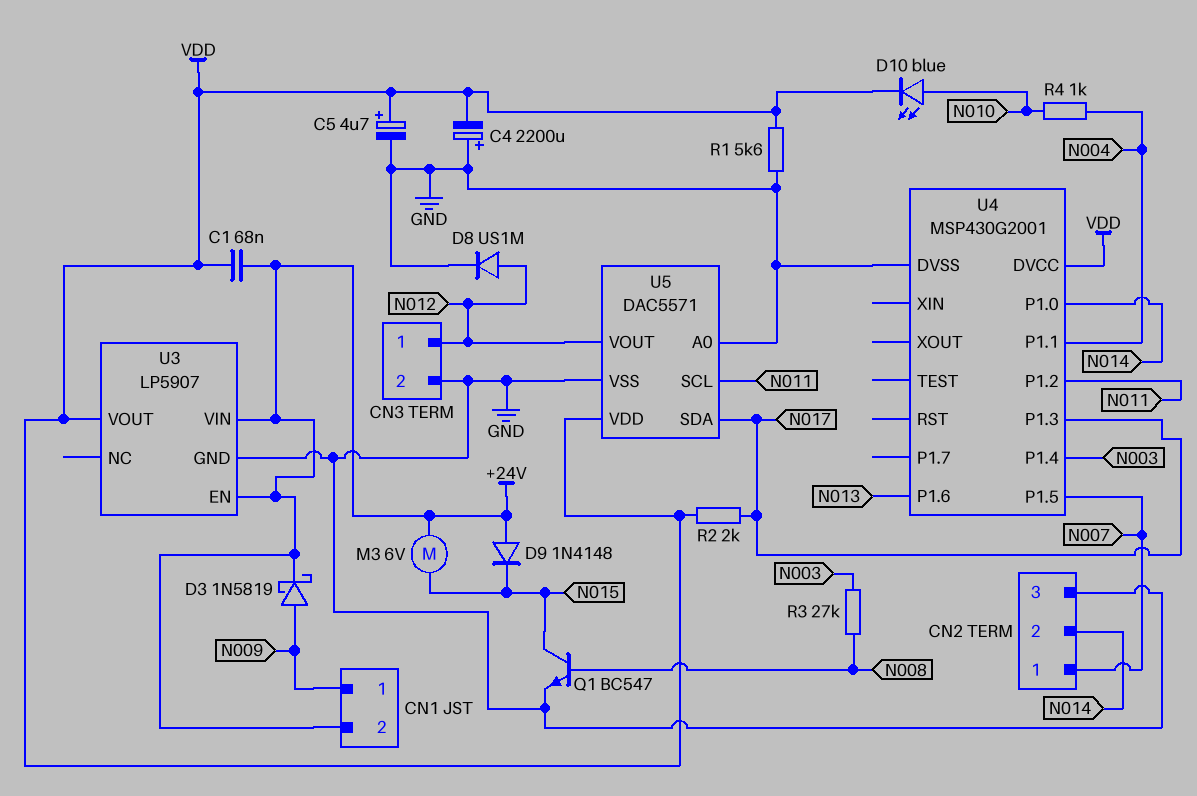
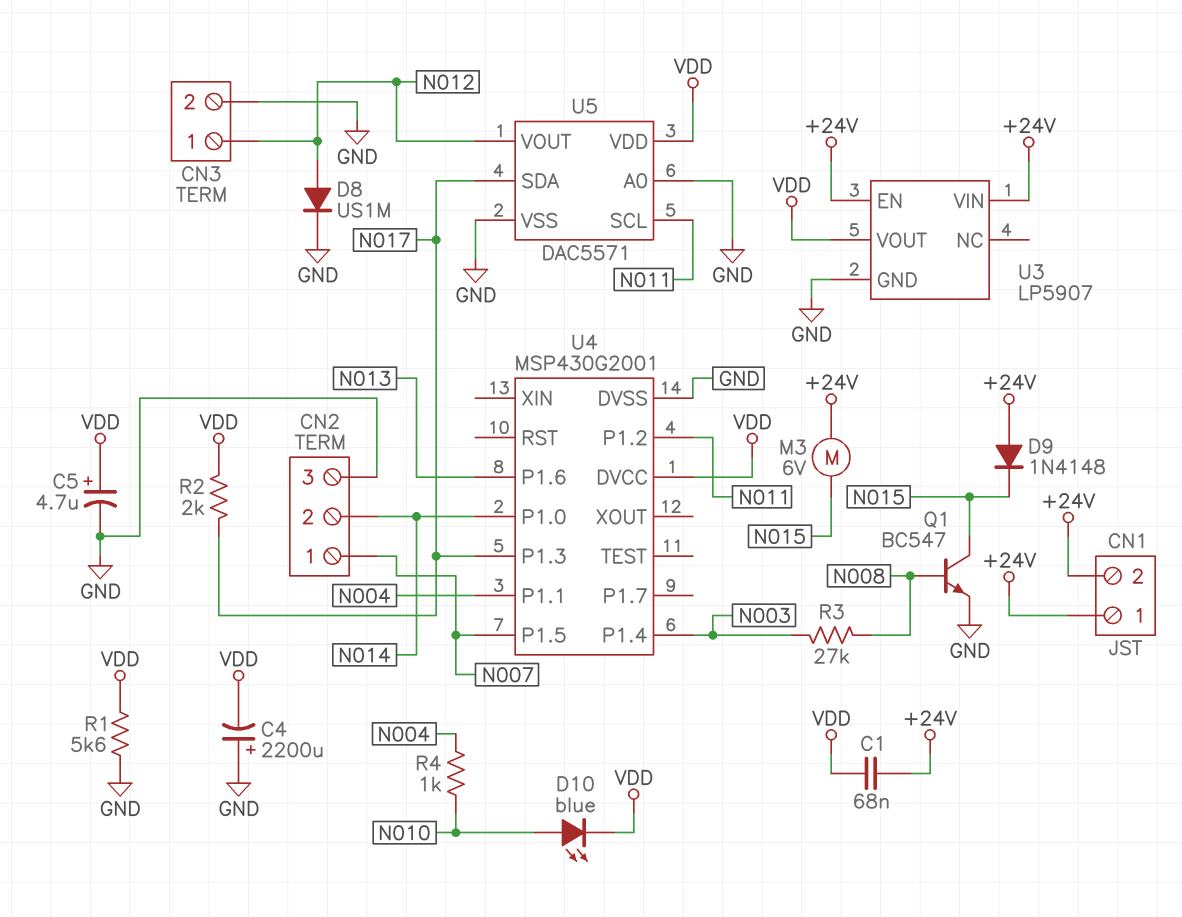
CN1 pin 1: N009 -> +24V
D3: schottky 1N5819 (A N009, K +24V) -> none

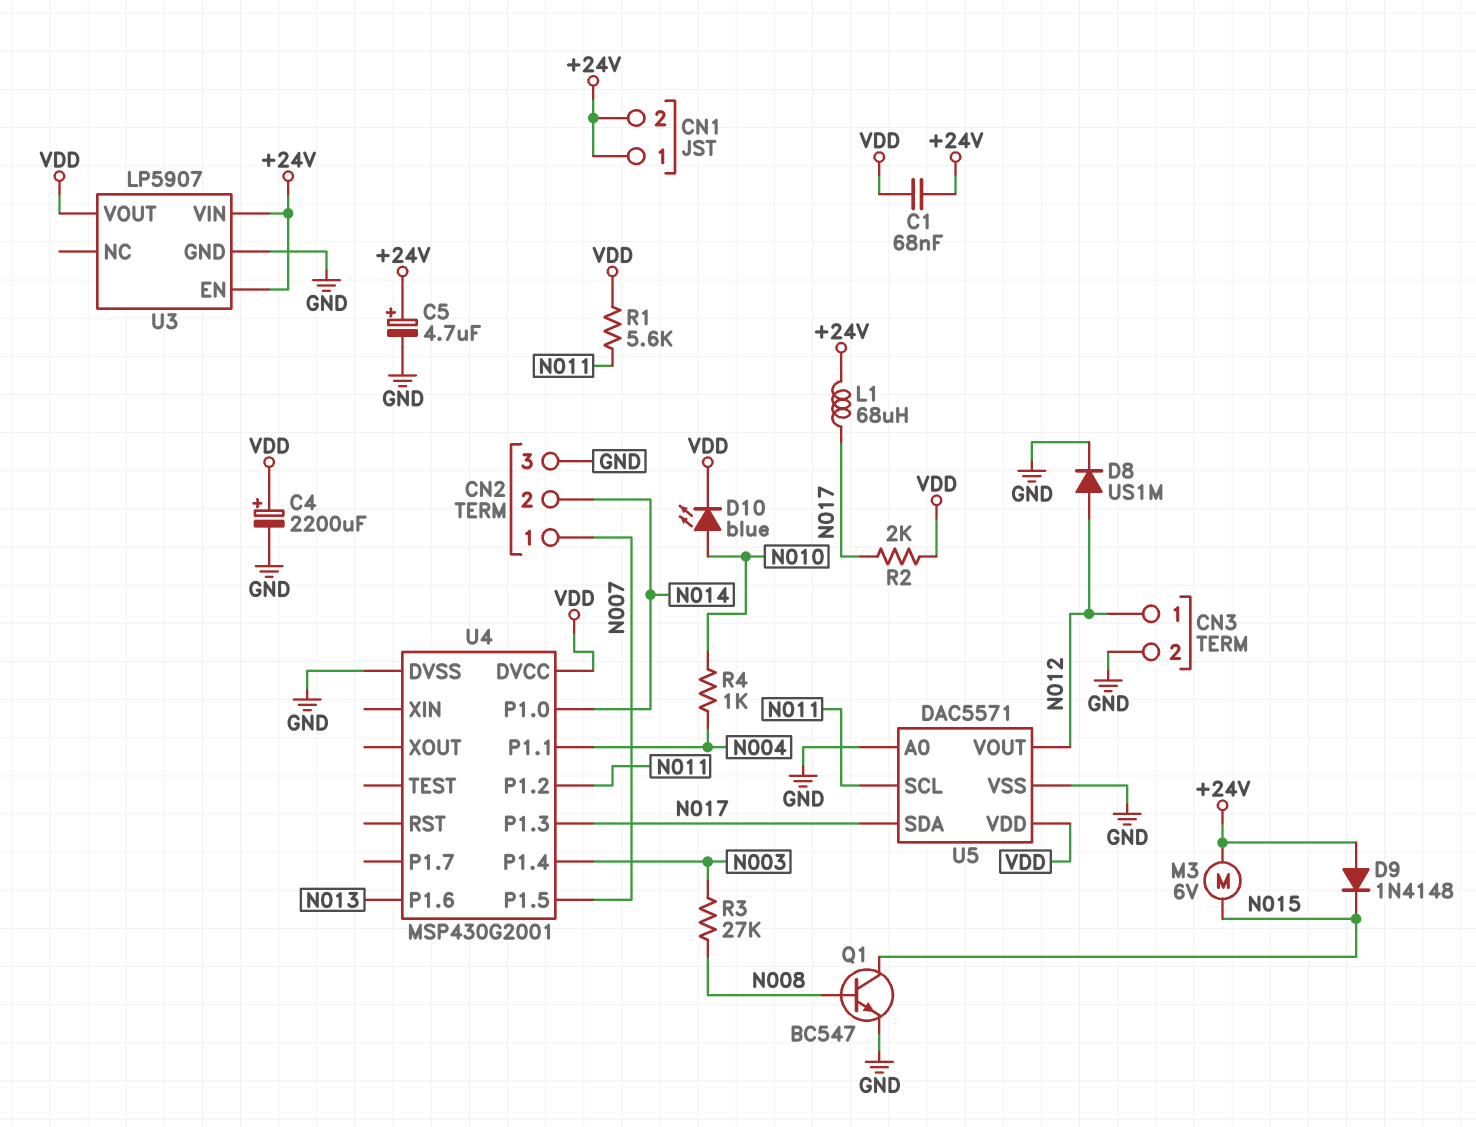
C4: 2200uF (plus GND, minus VDD) -> 2200uF (plus VDD, minus GND)
C5: 4.7uF (plus VDD, minus GND) -> 4.7uF (plus +24V, minus GND)
L1: none -> 68uH (+24V, N017)
R1: 5.6k (GND, VDD) -> 5.6k (N011, VDD)

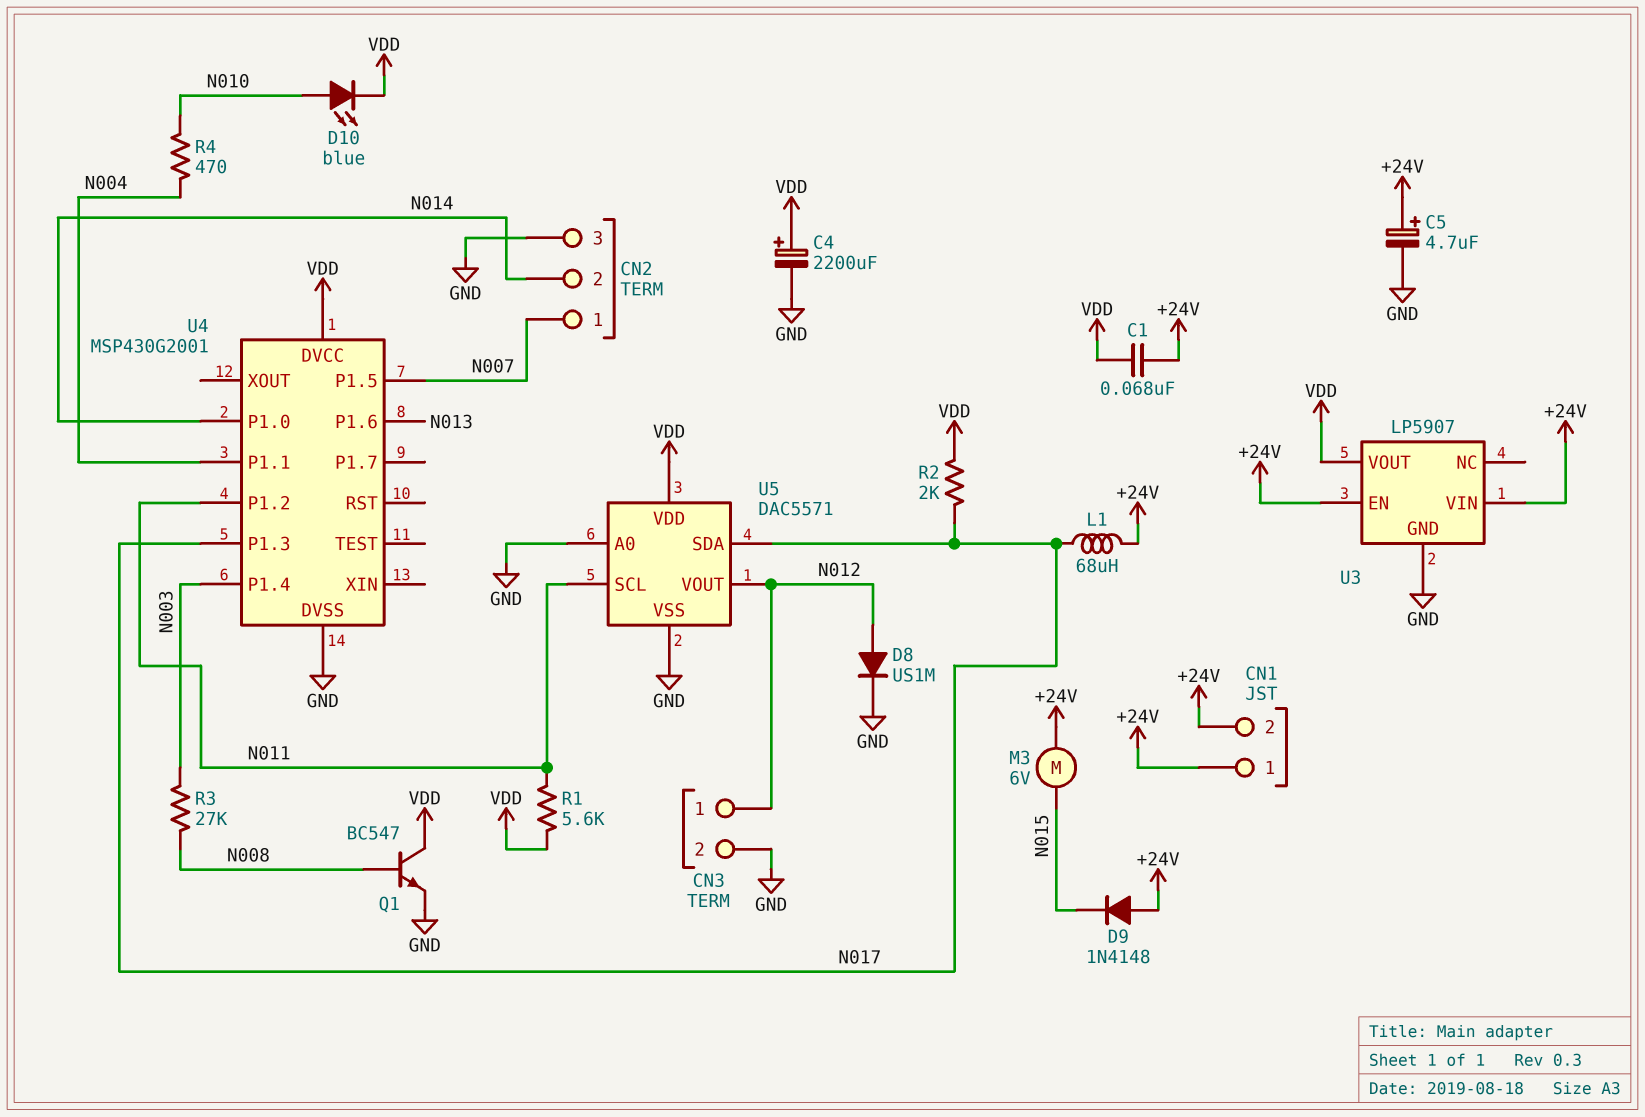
Q1: NPN BC547 (B N008, C N015, E GND) -> NPN BC547 (B N008, C VDD, E GND)
R4: 1k (N004, N010) -> 470 (N004, N010)

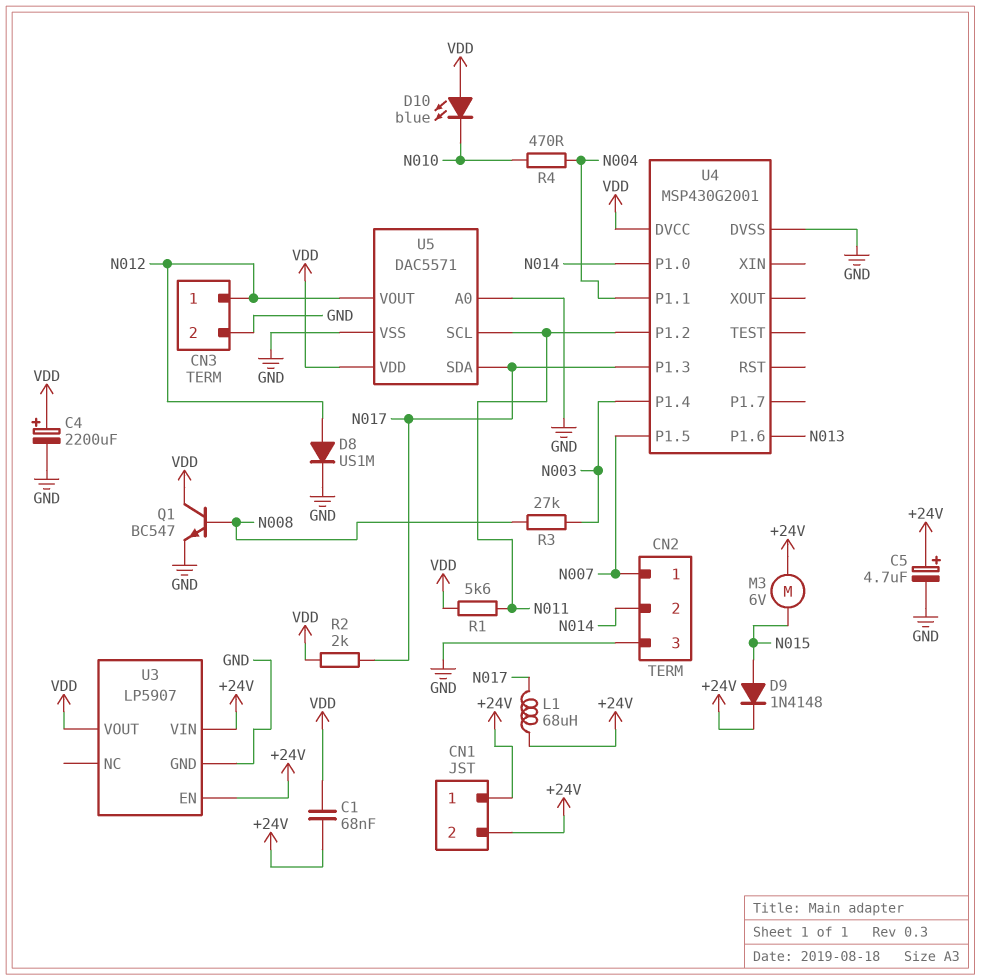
D9: diode 1N4148 (A +24V, K N015) -> diode 1N4148 (A N015, K +24V)
D10: LED blue (A N010, K VDD) -> LED blue (A VDD, K N010)

